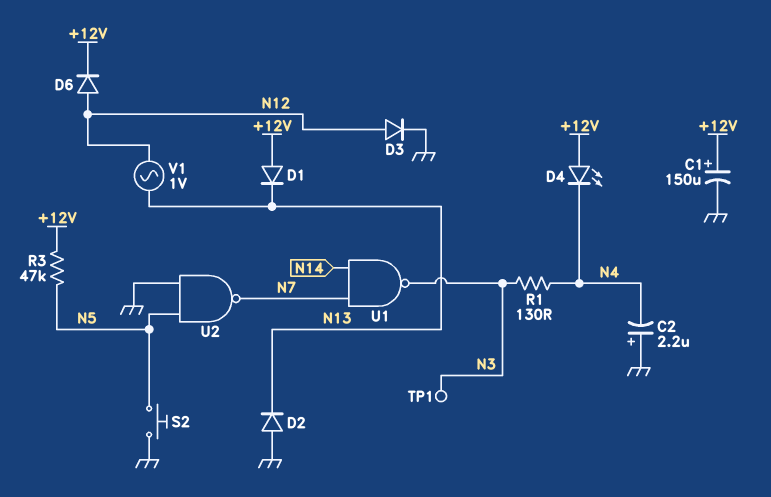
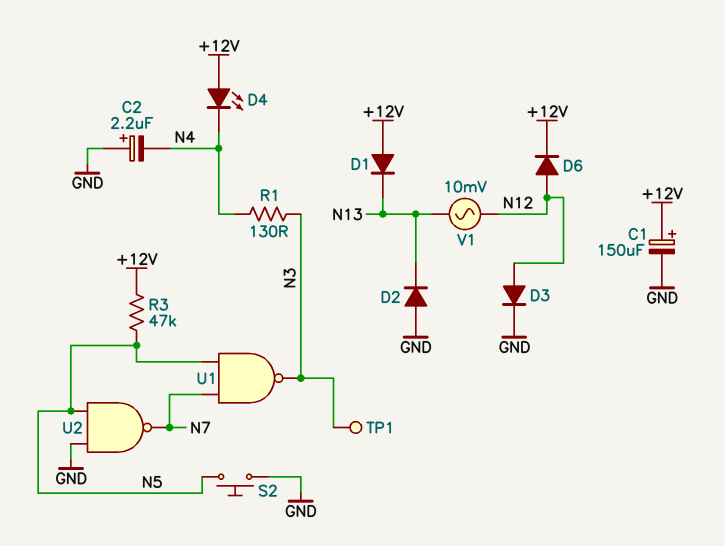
U1: NAND (in N7, in N14, out N3) -> NAND (in N5, in N7, out N3)
V1: AC 1V (N12, N13) -> AC 10mV (N12, N13)

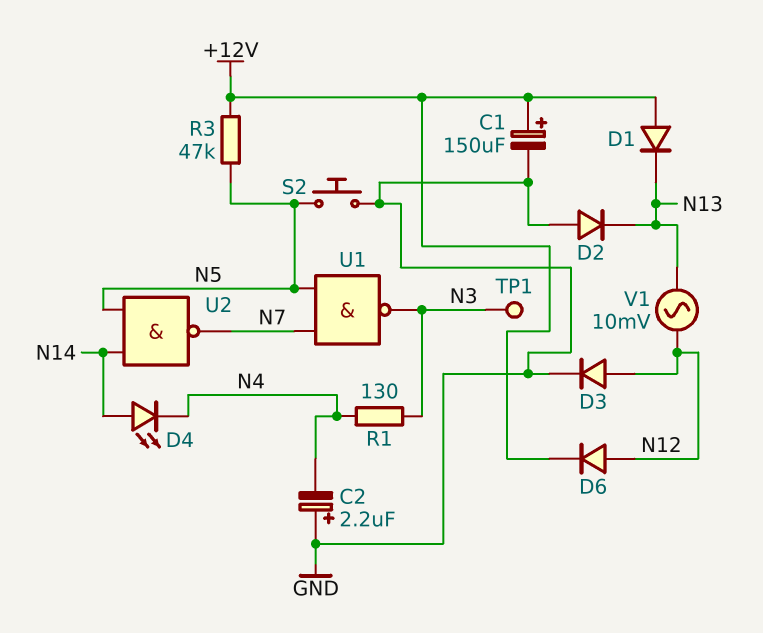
D4: LED (A +12V, K N4) -> LED (A N14, K N4)
U2: NAND (in GND, in N5, out N7) -> NAND (in N5, in N14, out N7)

